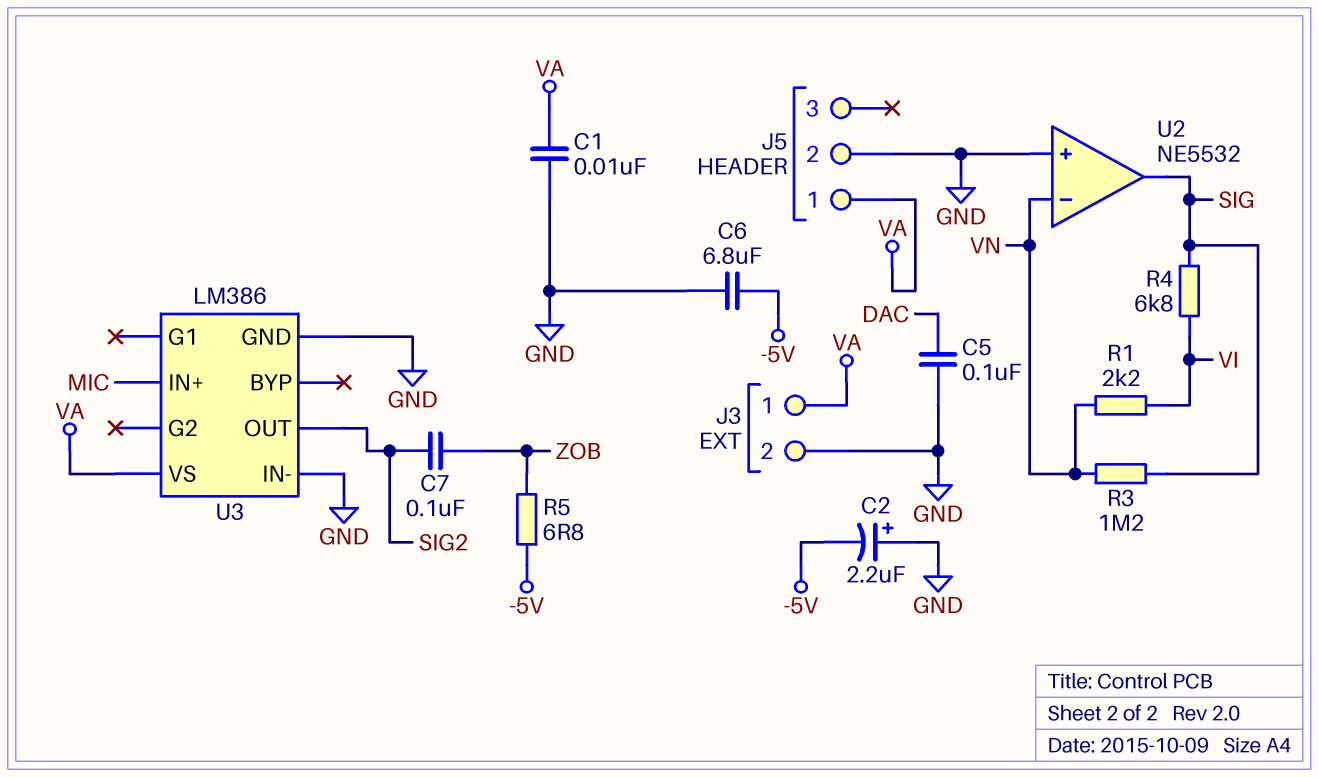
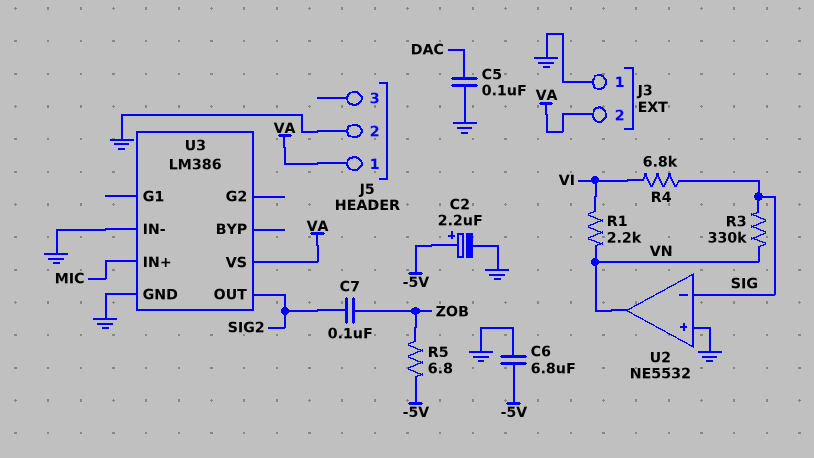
C1: 10nF (GND, VA) -> none
C2: 2.2uF (plus GND, minus -5V) -> 2.2uF (plus -5V, minus GND)
J3 pin 1: VA -> GND
J3 pin 2: GND -> VA
R3: 1.2M (SIG, VN) -> 330k (SIG, VN)
U2 pin in-: VN -> SIG
U2 pin out: SIG -> VN

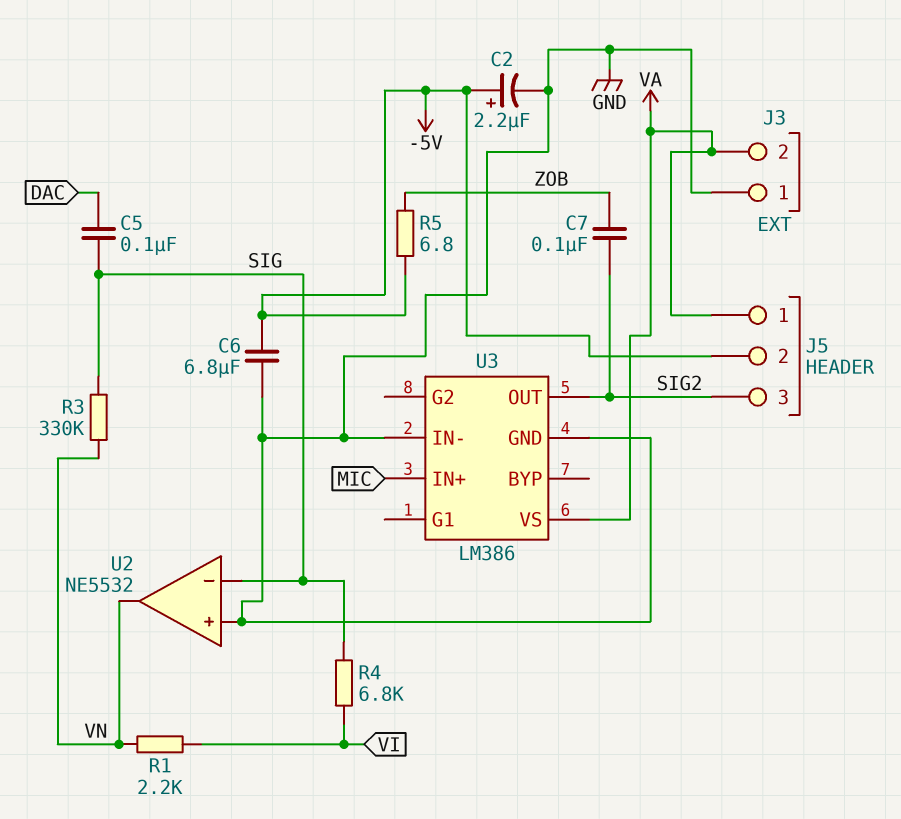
C5: 100nF (DAC, GND) -> 100nF (DAC, SIG)
J5 pin 2: GND -> -5V
J5 pin 3: none -> SIG2

